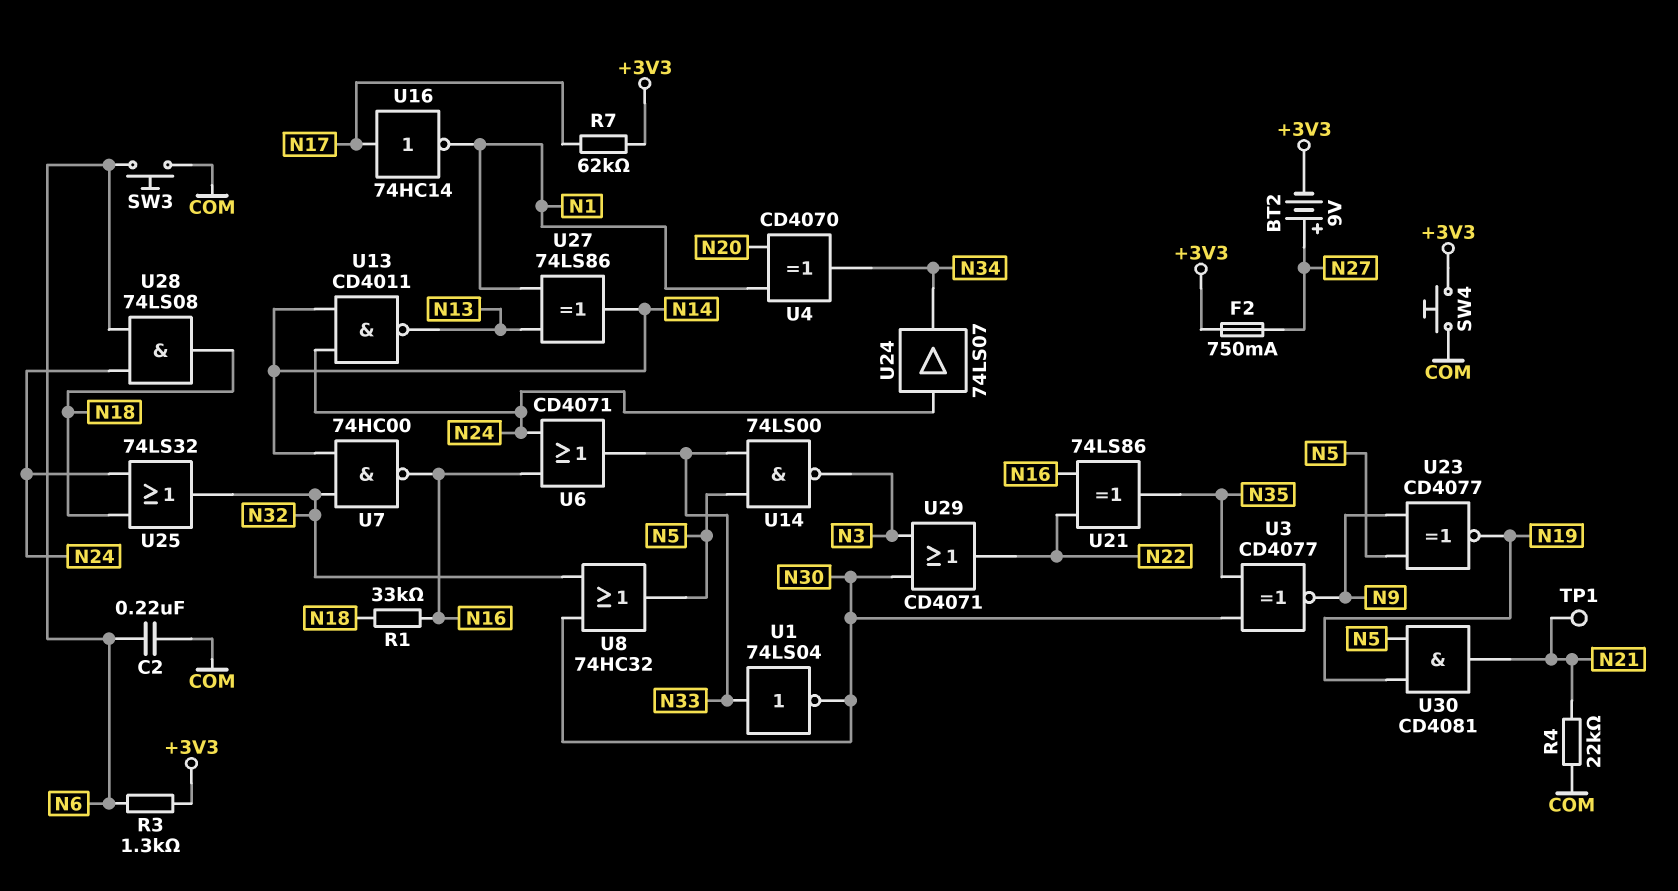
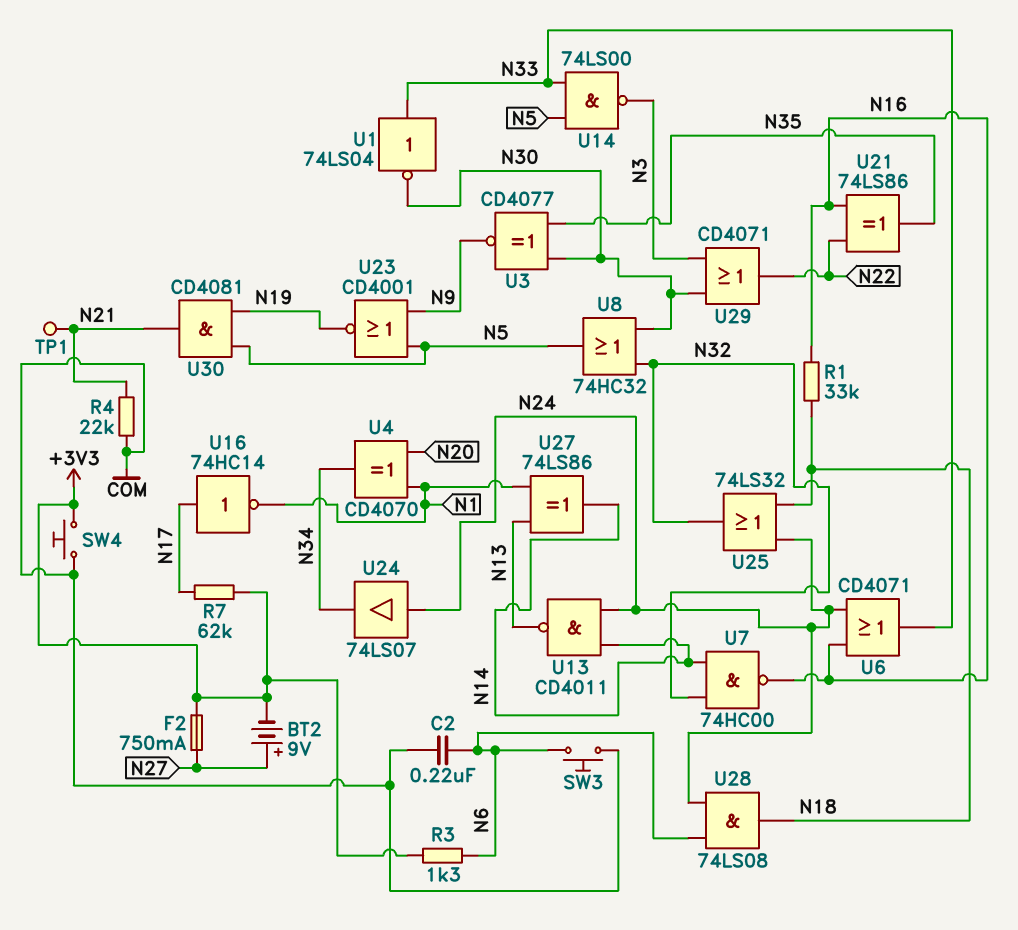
U23: XNOR CD4077 (in N5, in N9, out N19) -> NOR CD4001 (in N5, in N9, out N19)

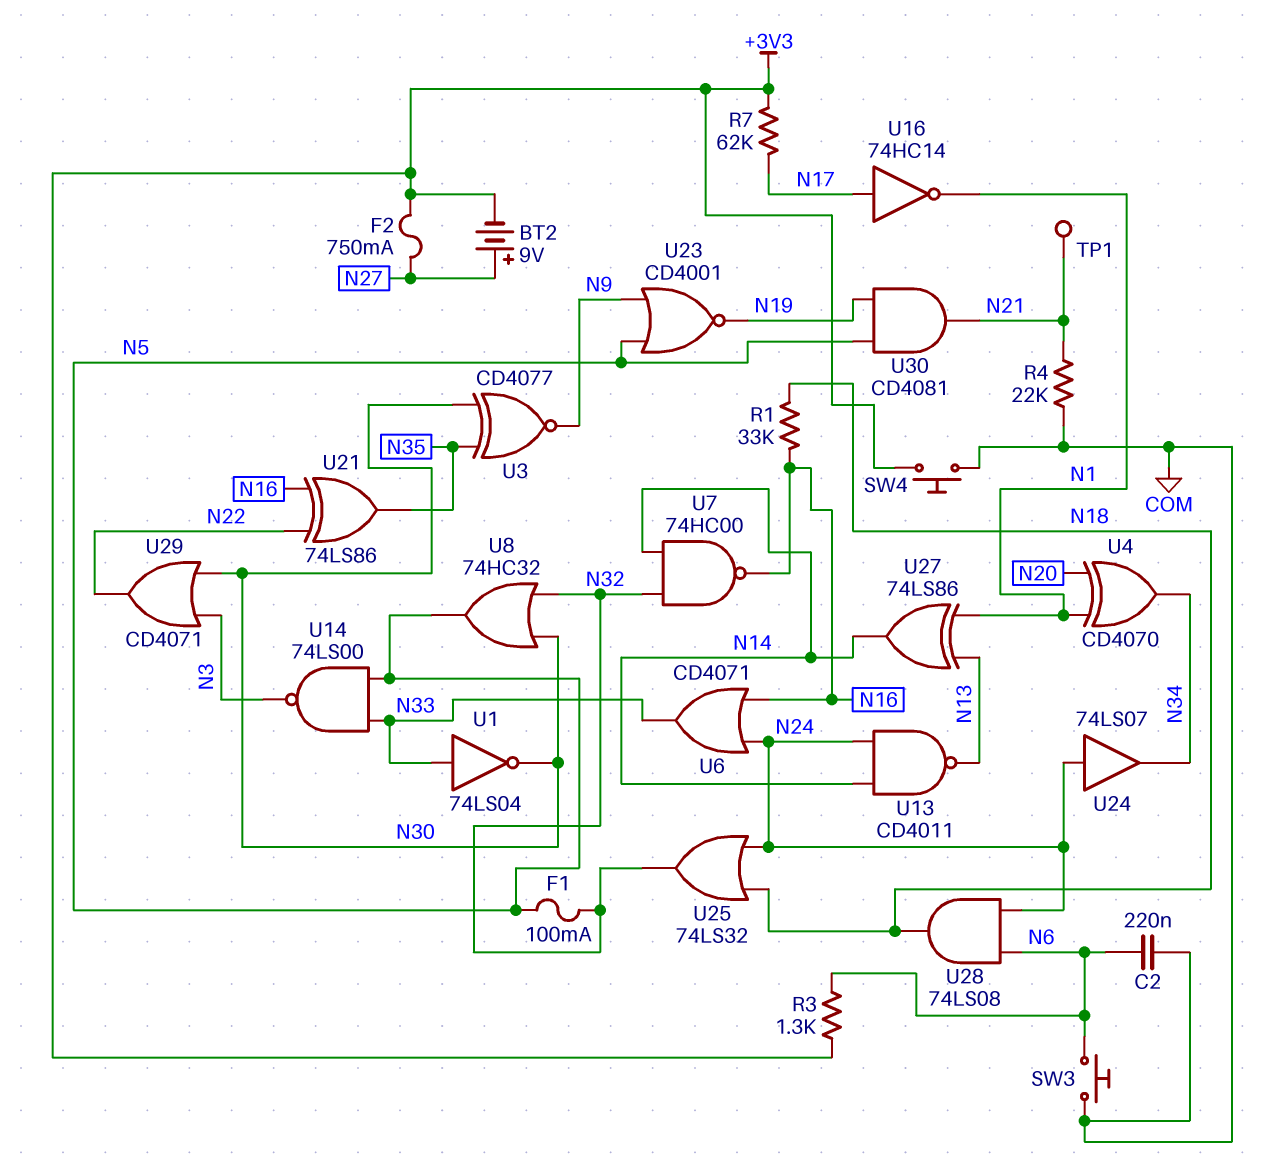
F1: none -> 100mA (N5, N32)

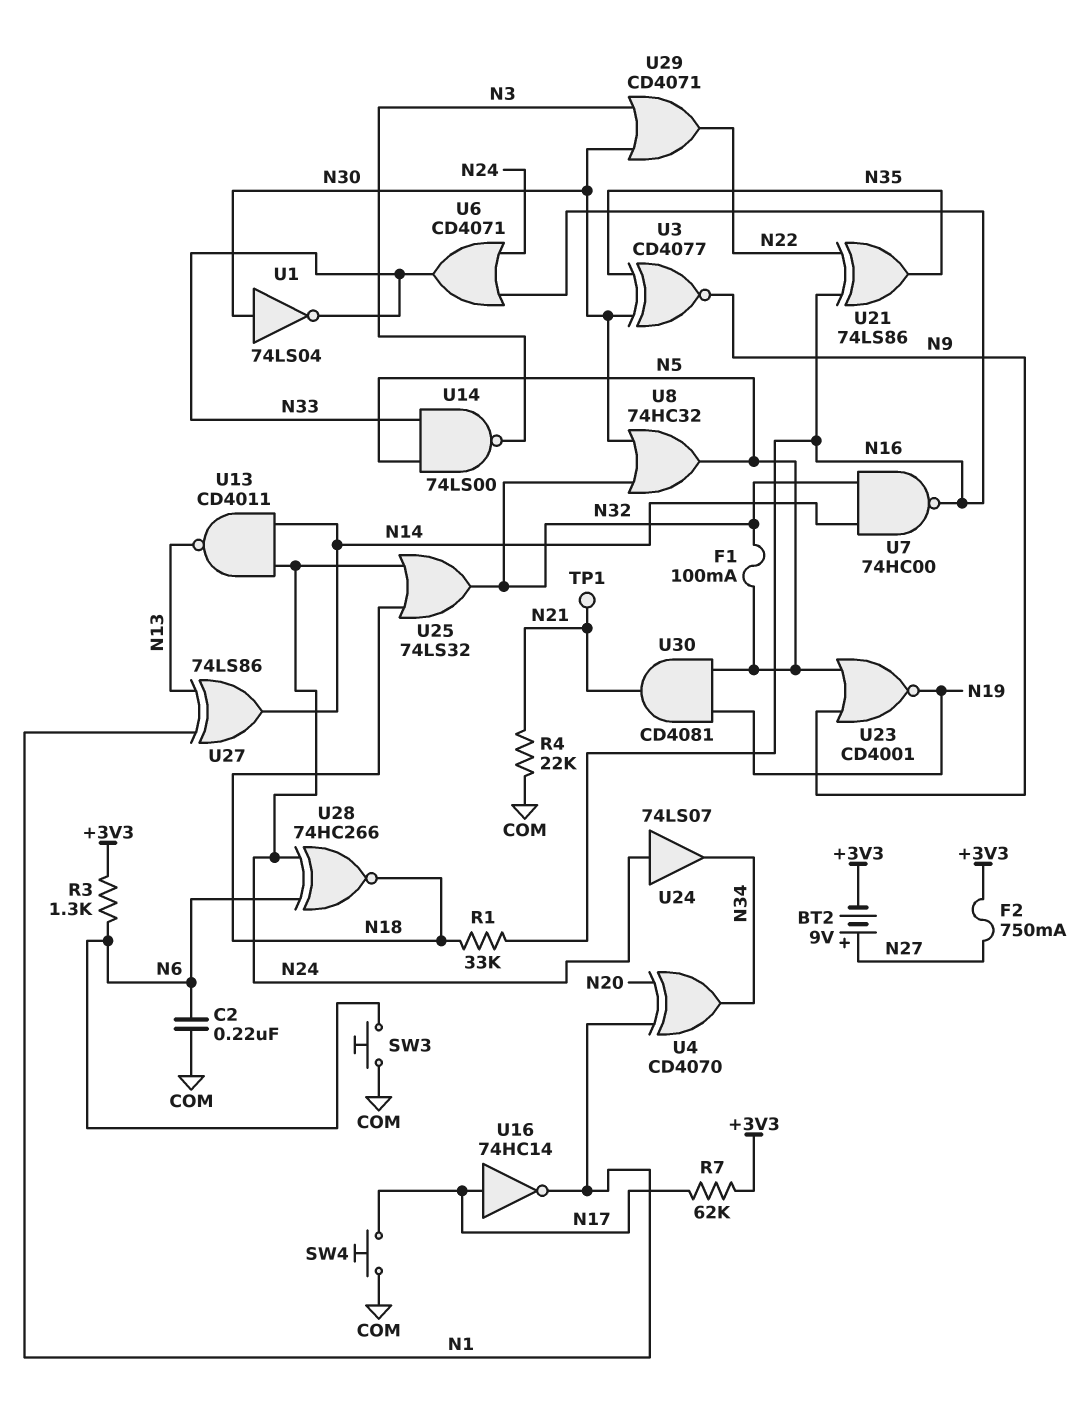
SW4: button (+3V3, COM) -> button (COM, N17)
U1: NOT 74LS04 (in N33, out N30) -> NOT 74LS04 (in N30, out N33)
U28: AND 74LS08 (in N6, in N24, out N18) -> XNOR 74HC266 (in N6, in N24, out N18)

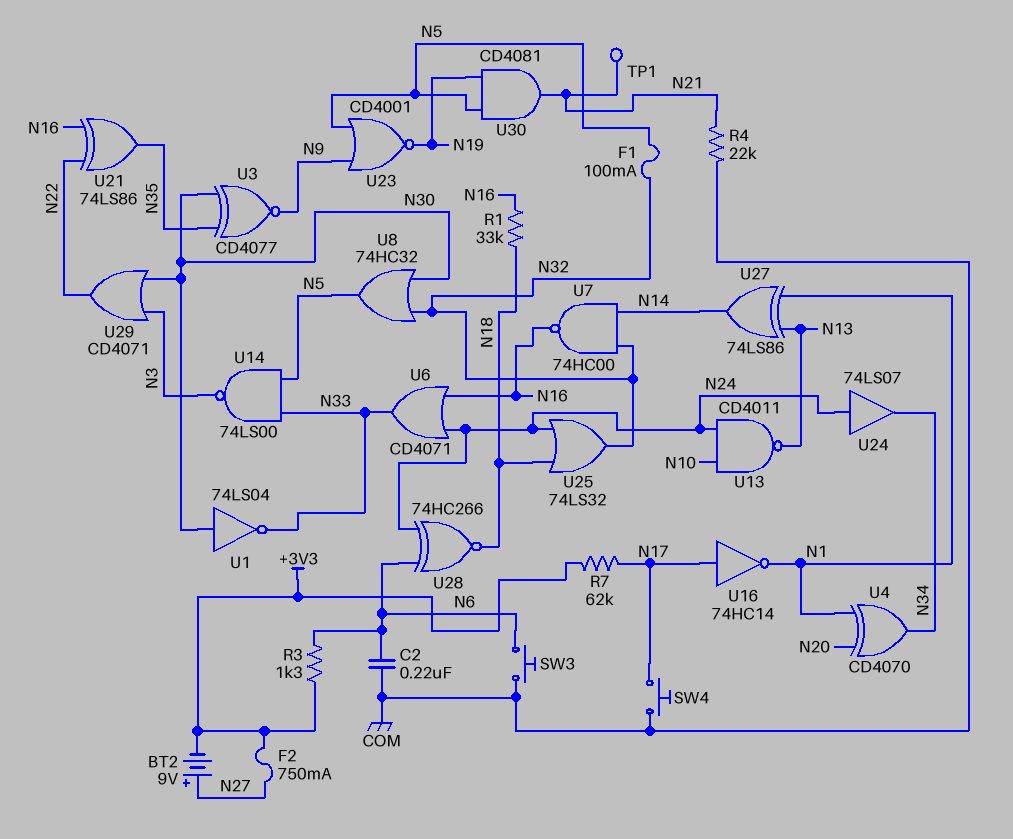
U13: NAND CD4011 (in N14, in N24, out N13) -> NAND CD4011 (in N10, in N24, out N13)

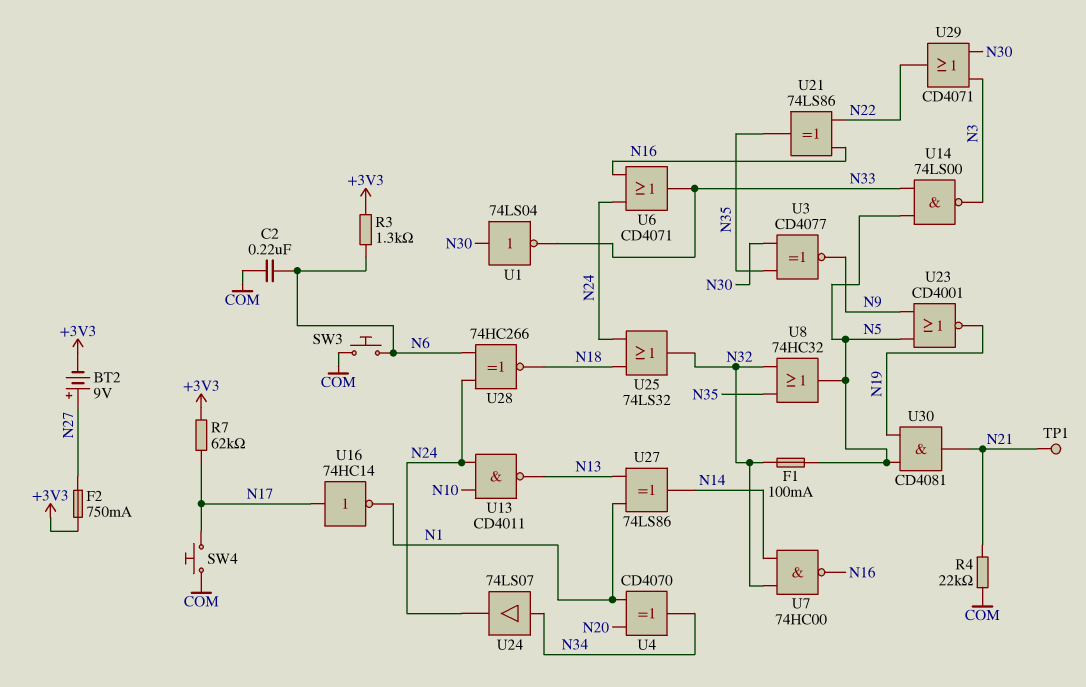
R1: 33k (N16, N18) -> none
U8: OR 74HC32 (in N30, in N32, out N5) -> OR 74HC32 (in N32, in N35, out N5)
U24: buffer 74LS07 (in N24, out N34) -> buffer 74LS07 (in N34, out N24)

